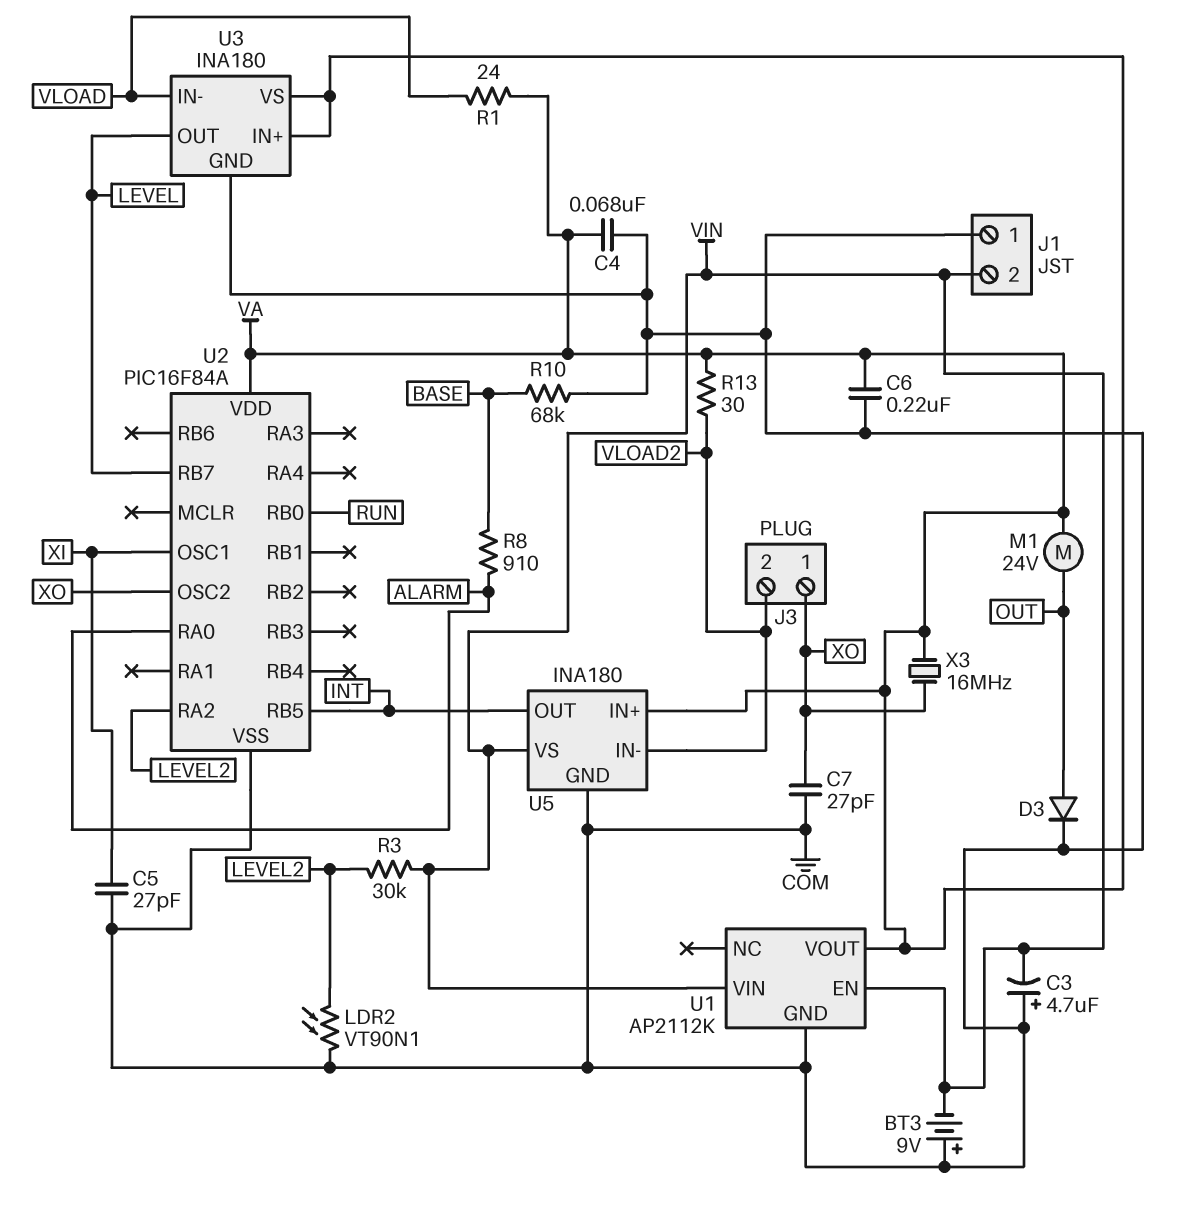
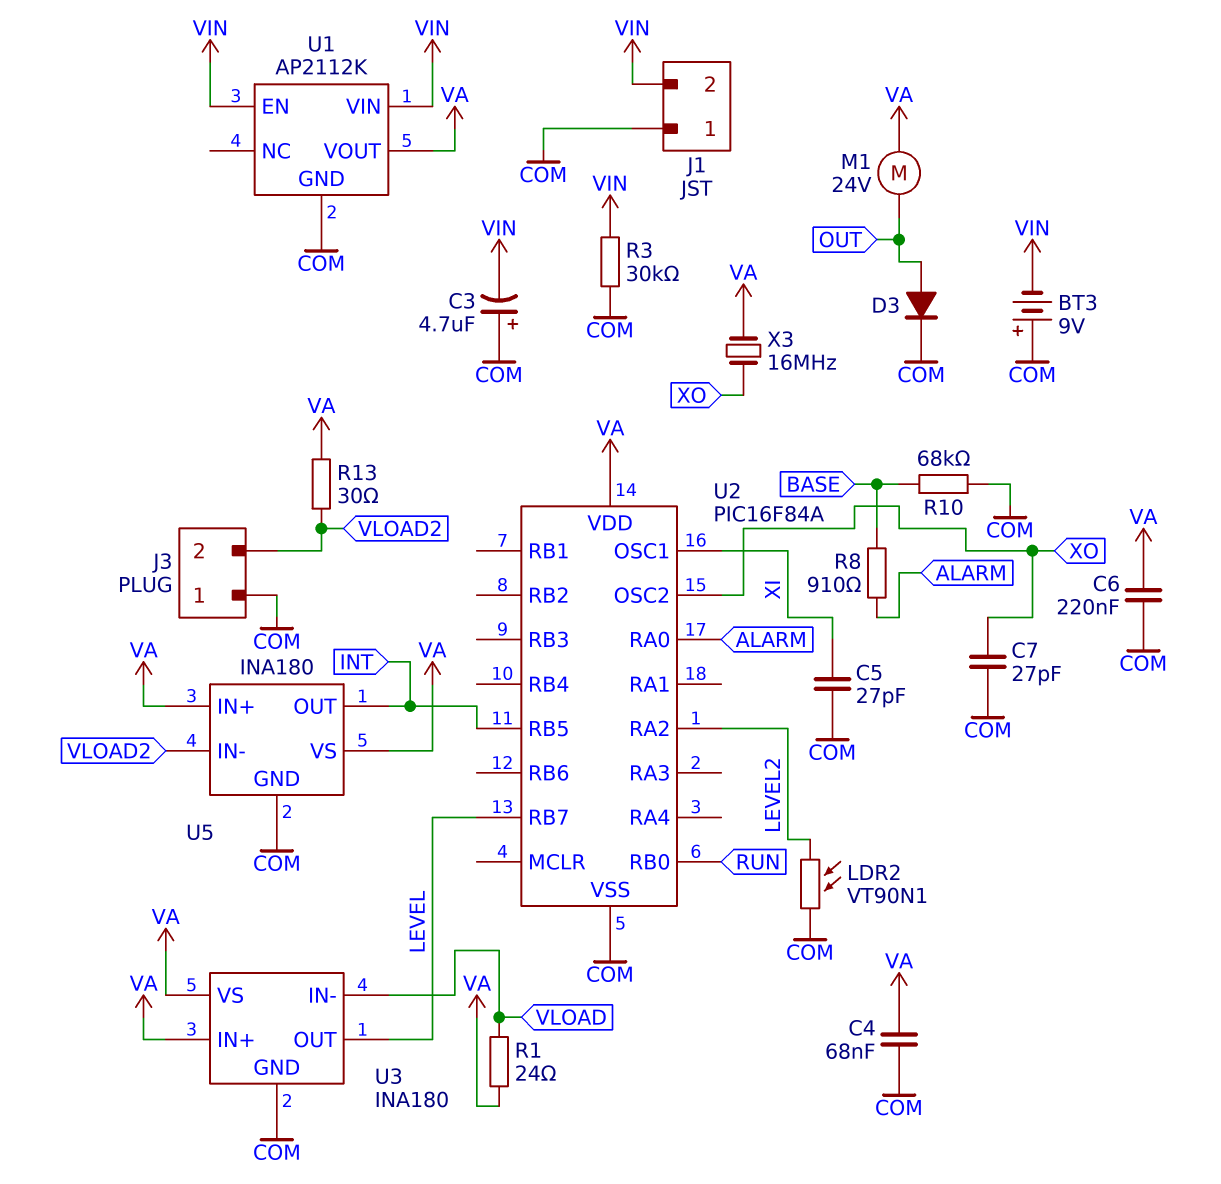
J3 pin 1: XO -> COM
R3: 30k (LEVEL2, VIN) -> 30k (COM, VIN)
U5 pin VS: VIN -> VA

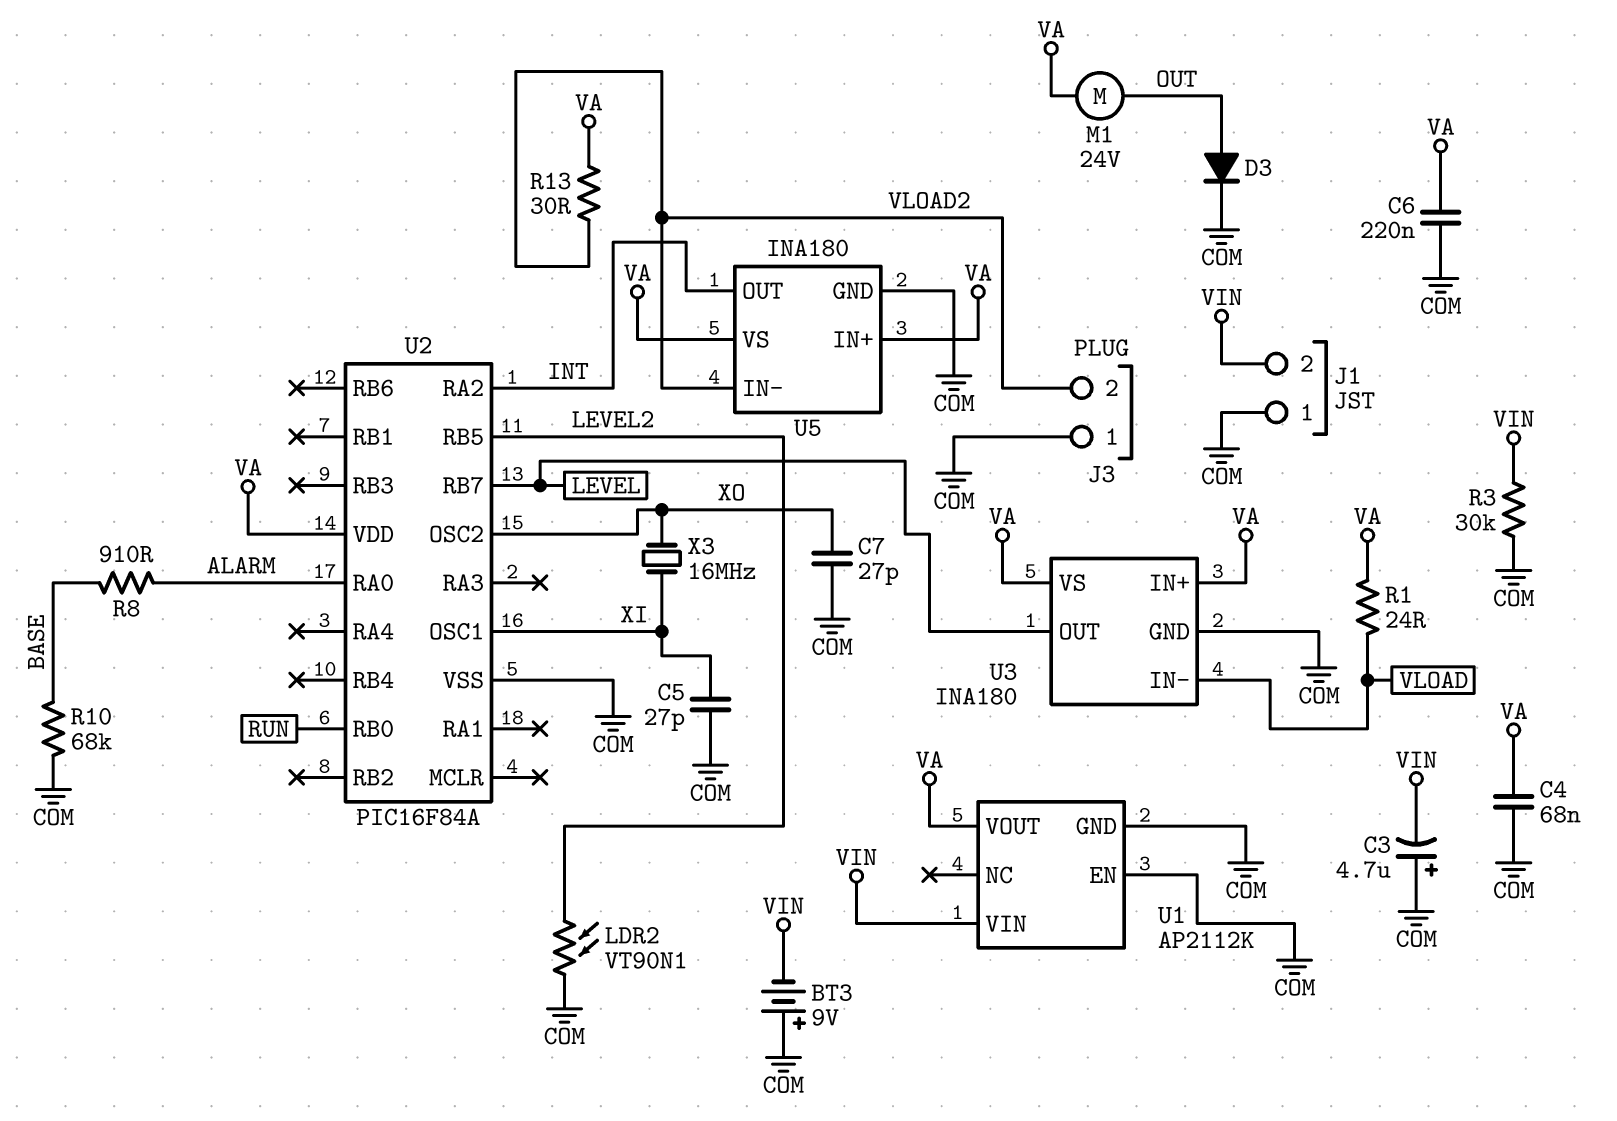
U1 pin EN: VIN -> COM
U2 pin RA2: LEVEL2 -> INT
U2 pin RB5: INT -> LEVEL2
X3: 16MHz (VA, XO) -> 16MHz (XI, XO)

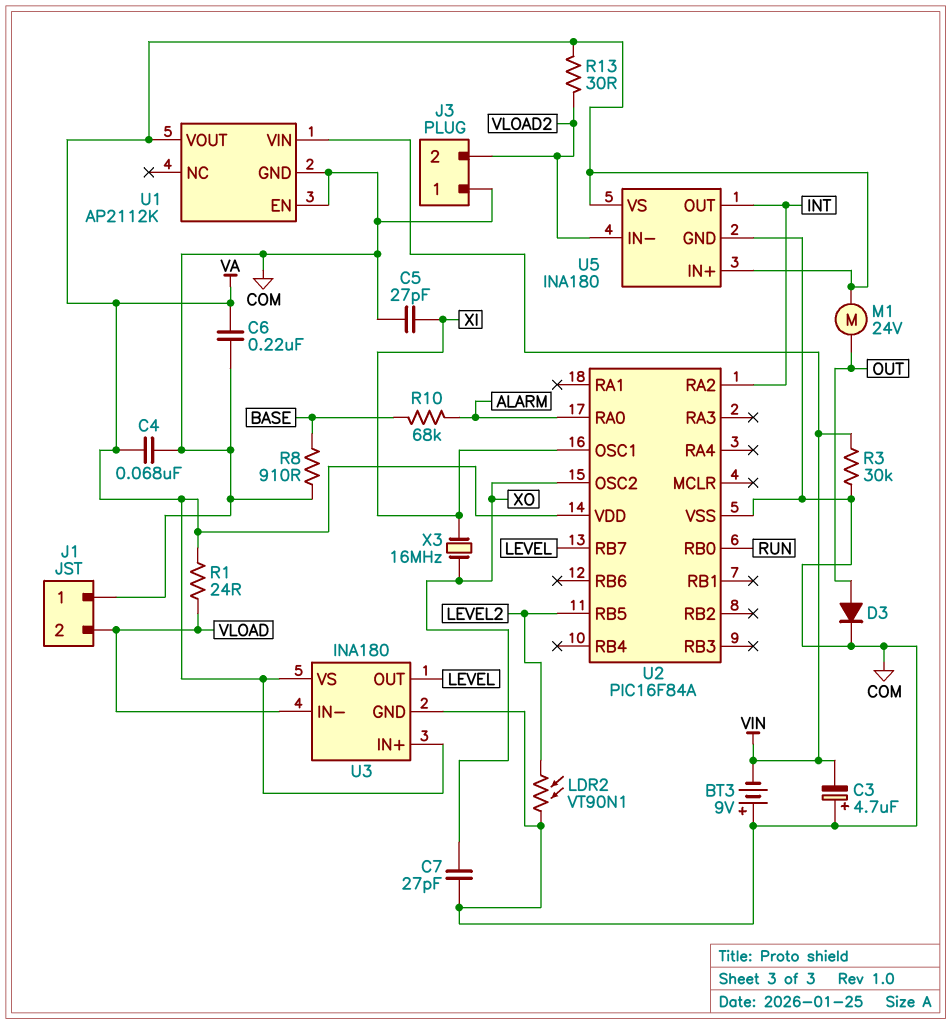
J1 pin 2: VIN -> VLOAD
R8: 910 (ALARM, BASE) -> 910 (BASE, COM)
R10: 68k (BASE, COM) -> 68k (ALARM, BASE)

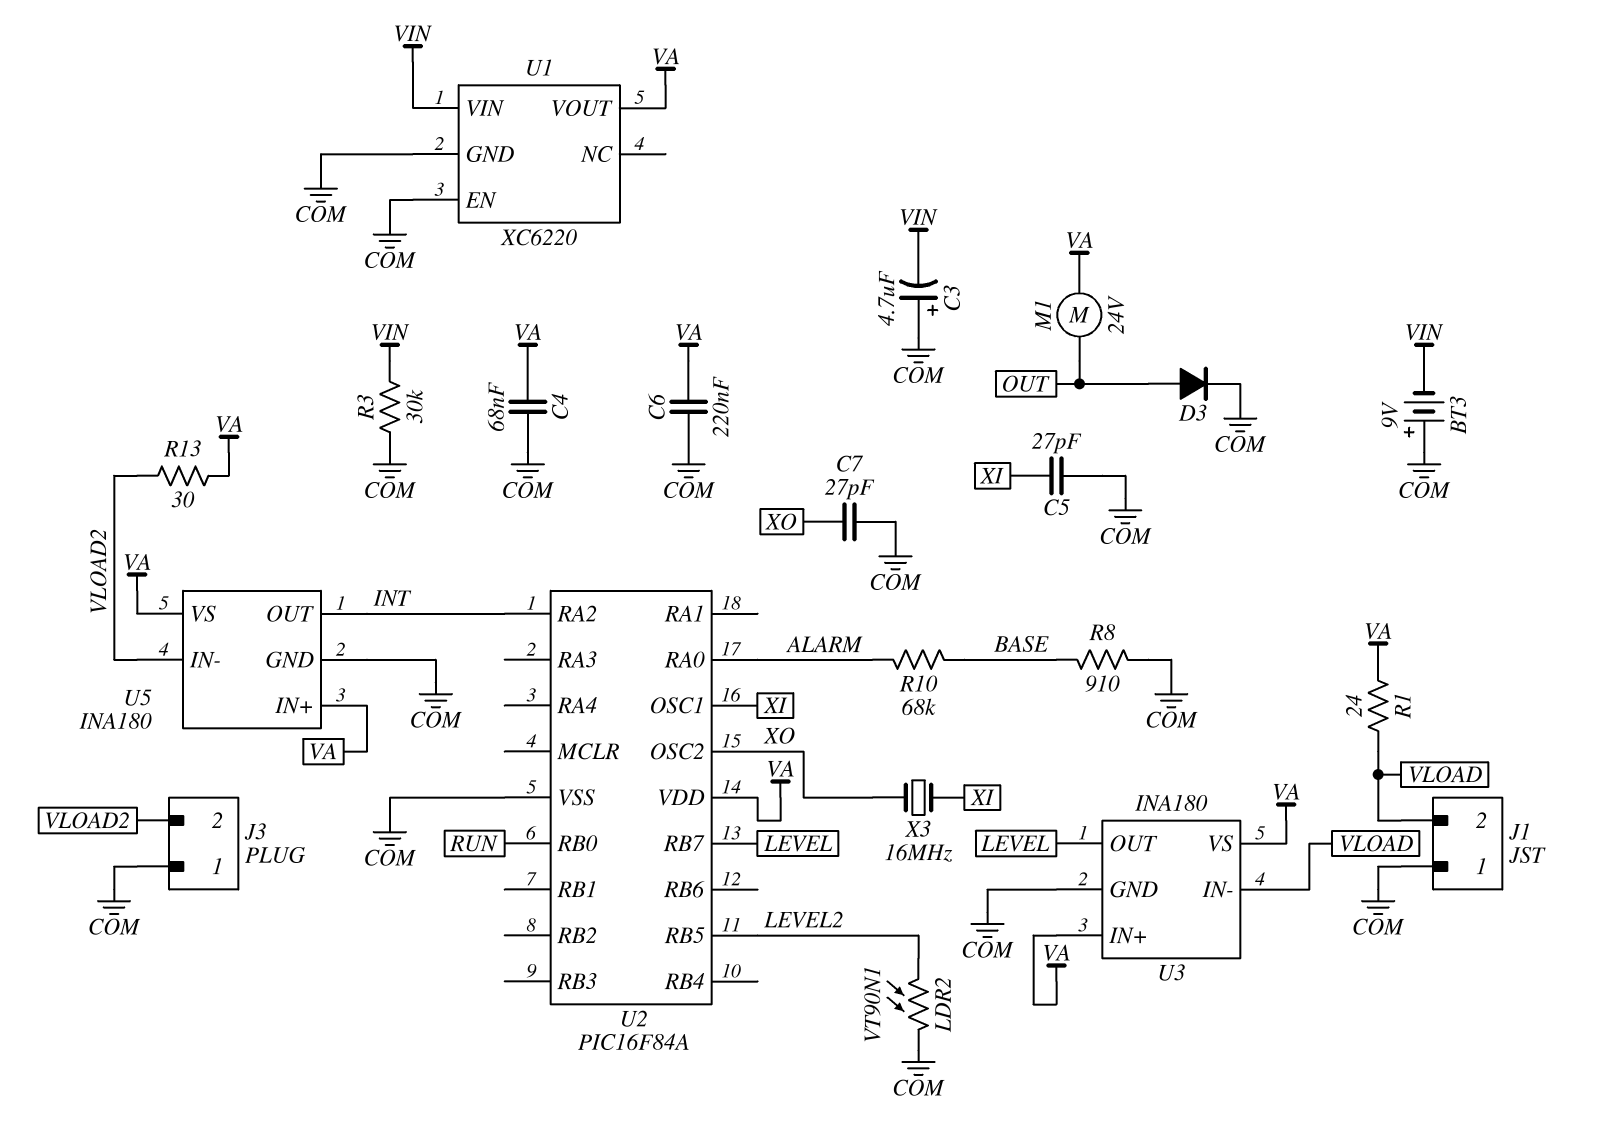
U1: AP2112K -> XC6220

